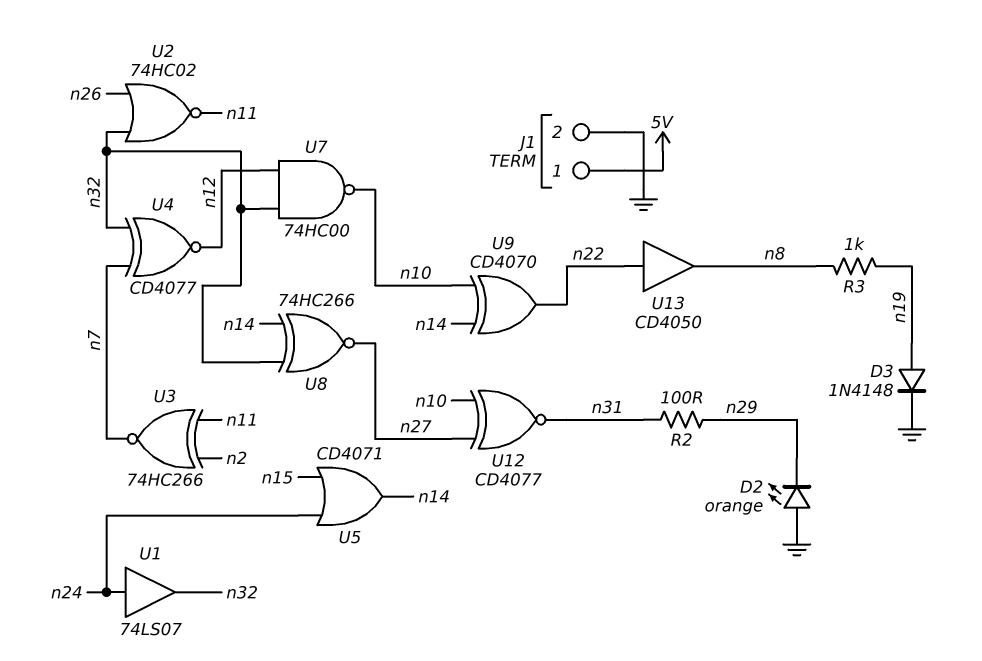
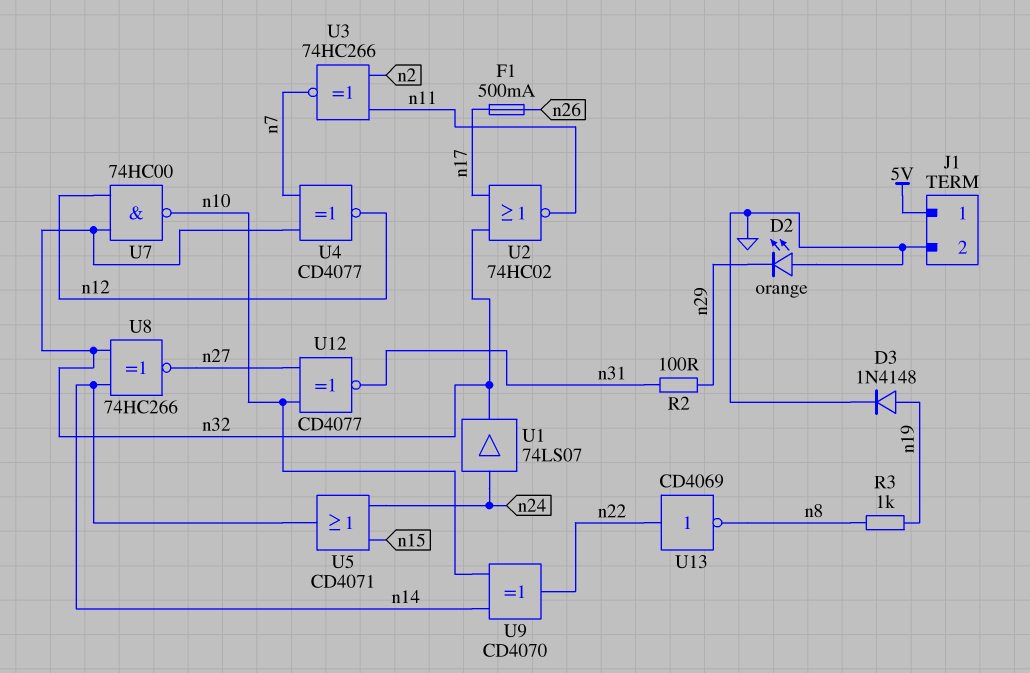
F1: none -> 500mA (n17, n26)
U2: NOR 74HC02 (in n26, in n32, out n11) -> NOR 74HC02 (in n17, in n32, out n11)
U13: buffer CD4050 (in n22, out n8) -> NOT CD4069 (in n22, out n8)

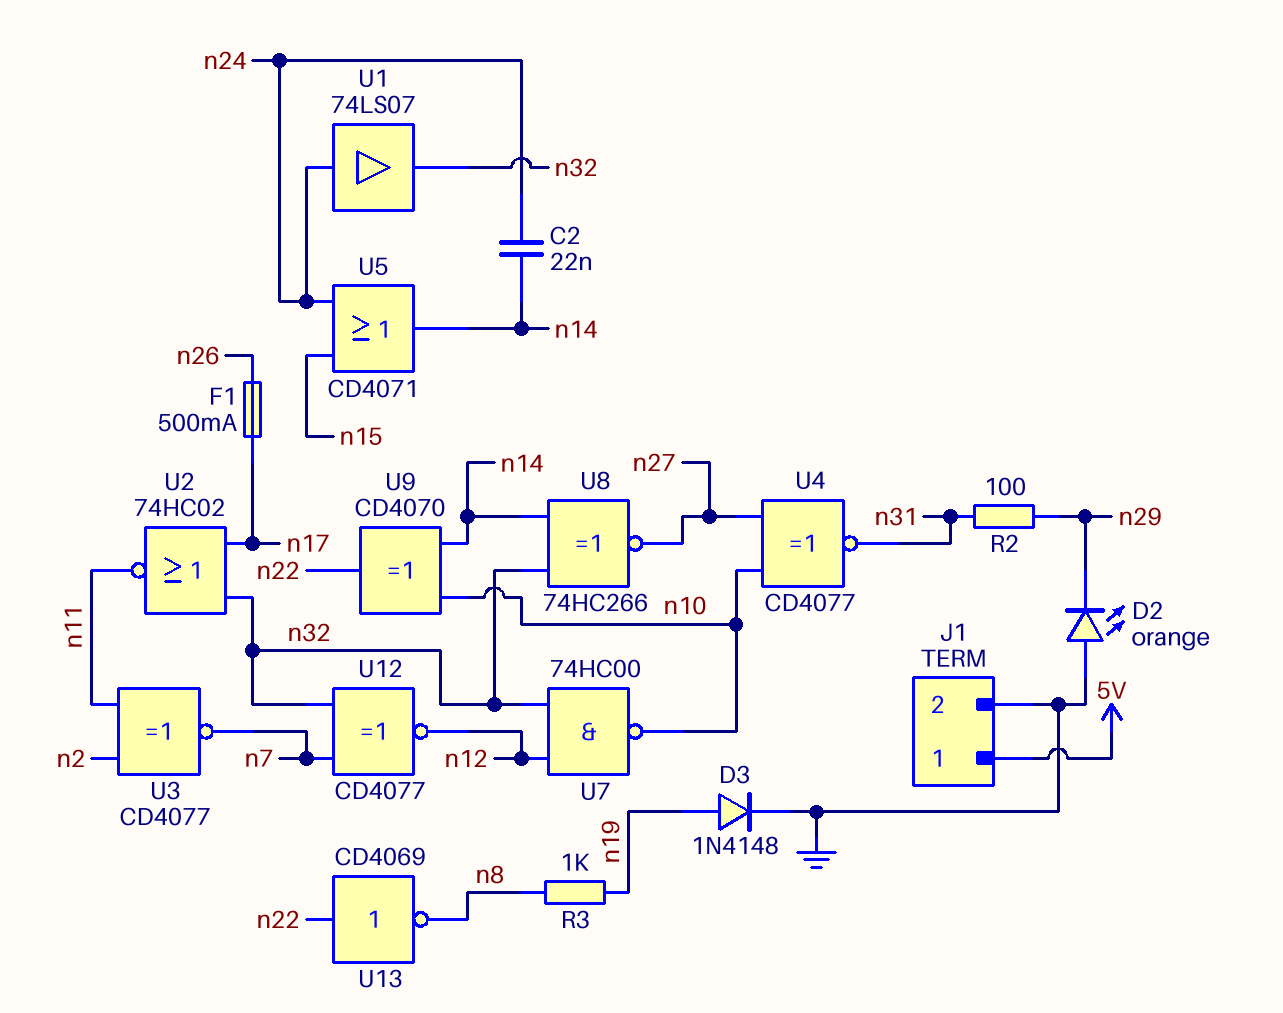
C2: none -> 22nF (n14, n24)
U3: XNOR 74HC266 (in n2, in n11, out n7) -> XNOR CD4077 (in n2, in n11, out n7)
U4: XNOR CD4077 (in n7, in n32, out n12) -> XNOR CD4077 (in n10, in n27, out n31)
U12: XNOR CD4077 (in n10, in n27, out n31) -> XNOR CD4077 (in n7, in n32, out n12)

